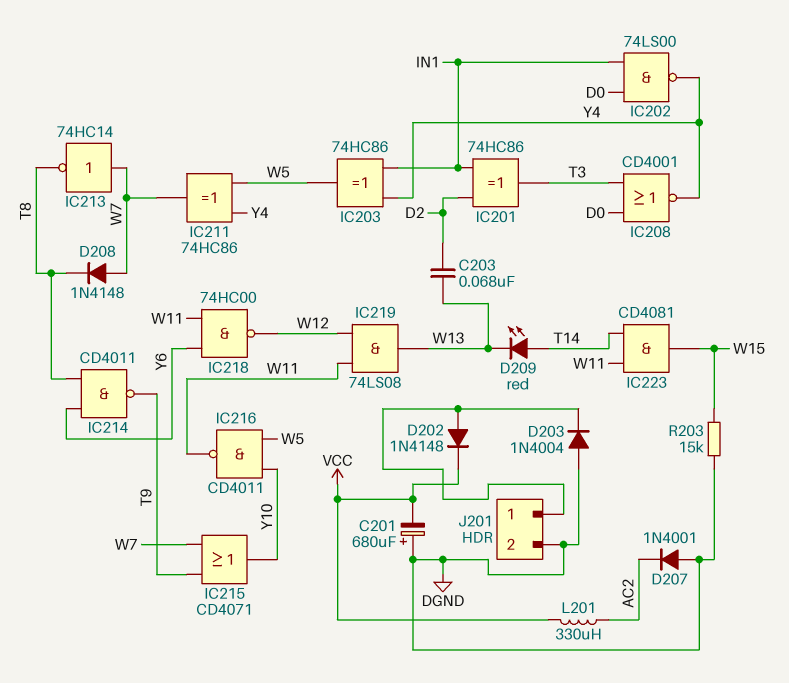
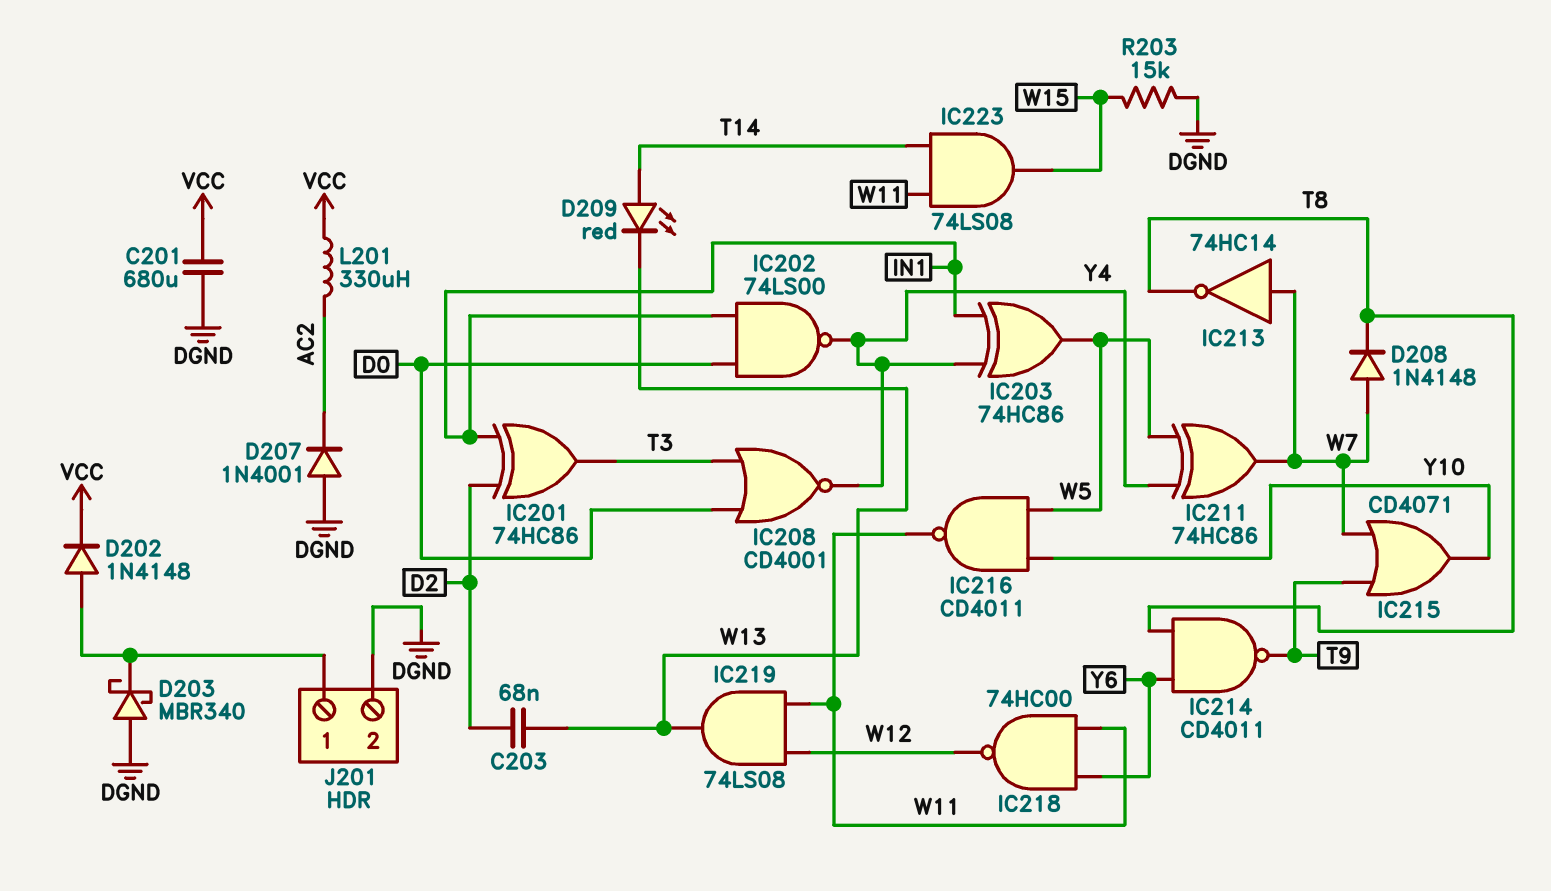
C201: 680uF (plus DGND, minus VCC) -> 680uF (DGND, VCC)
D203: diode 1N4004 (A DGND, K J201/1) -> schottky MBR340 (A DGND, K J201/1)
IC223: AND CD4081 (in T14, in W11, out W15) -> AND 74LS08 (in T14, in W11, out W15)

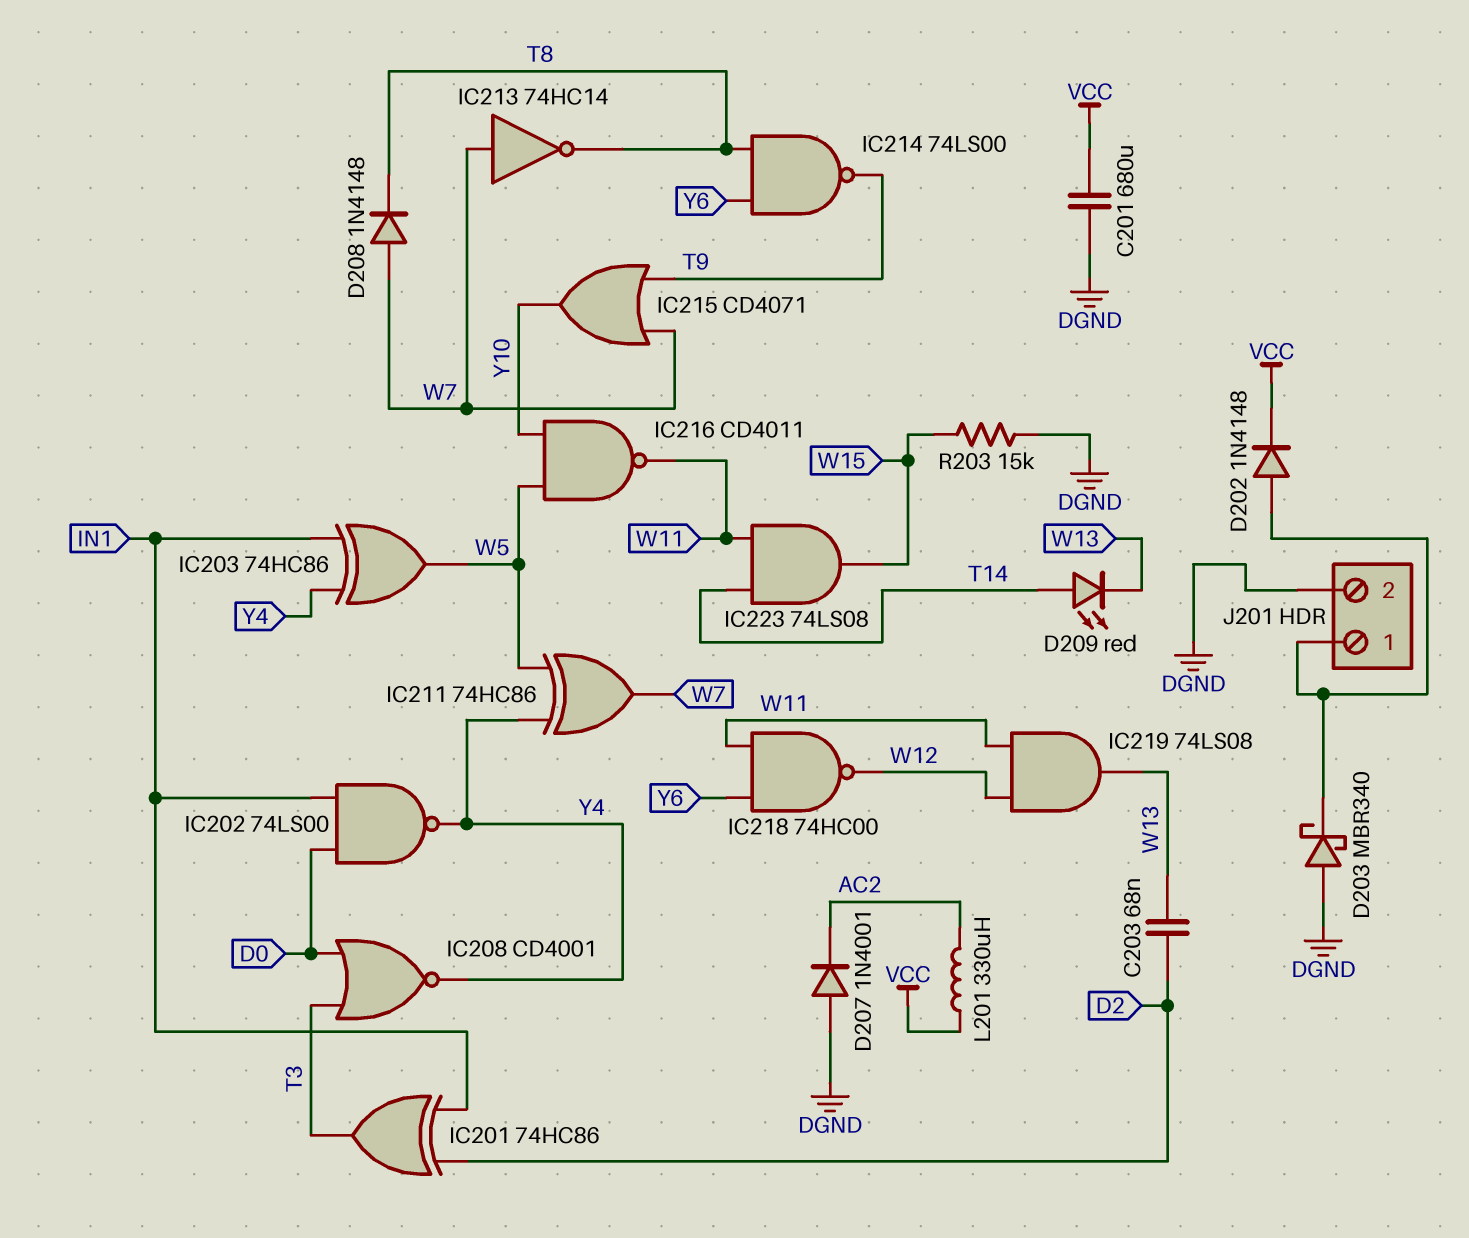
IC214: NAND CD4011 (in T8, in Y6, out T9) -> NAND 74LS00 (in T8, in Y6, out T9)

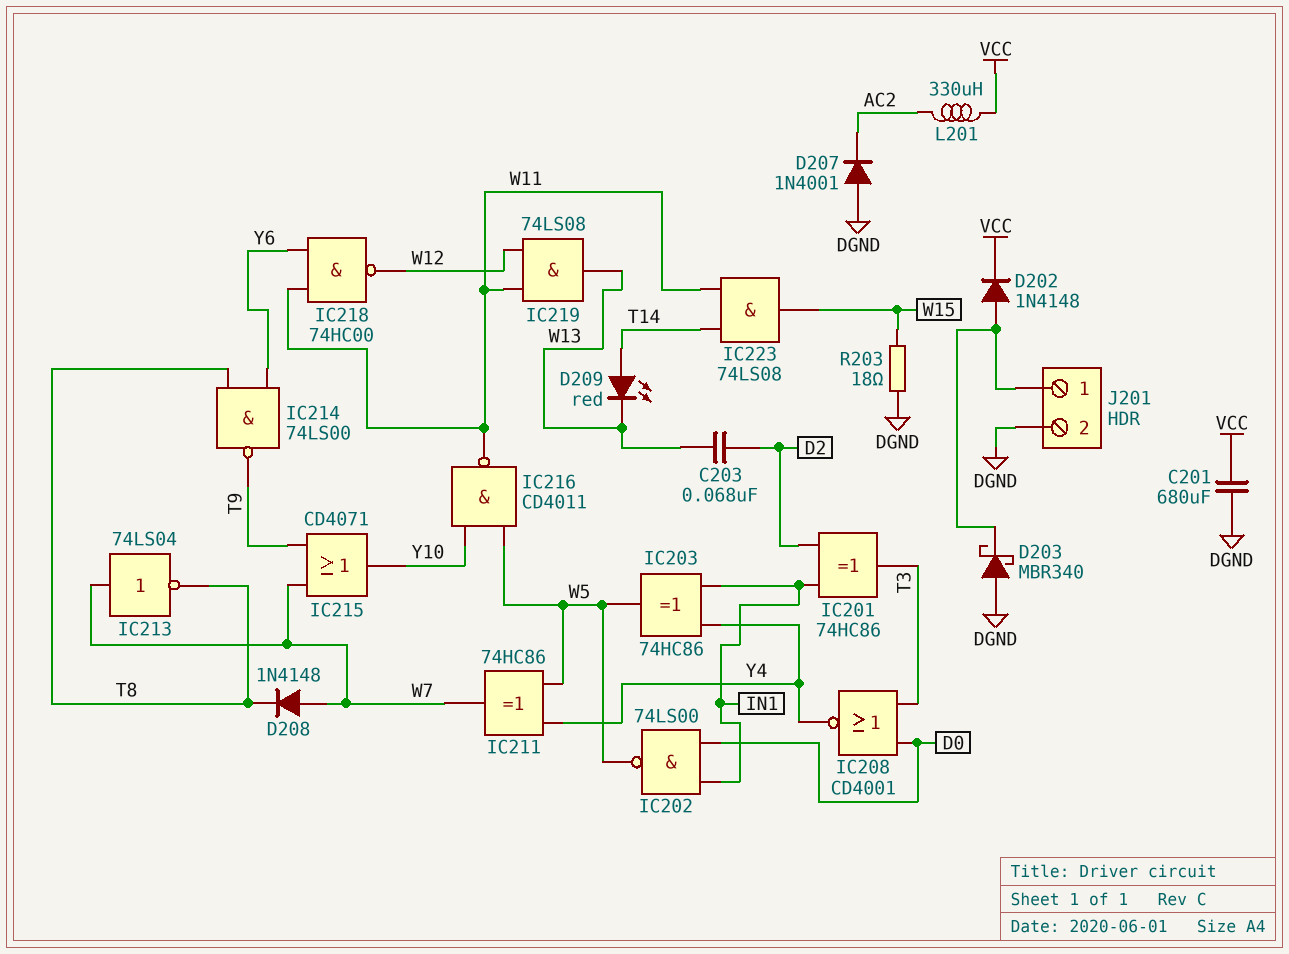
IC202: NAND 74LS00 (in D0, in IN1, out Y4) -> NAND 74LS00 (in D0, in IN1, out W5)
IC213: NOT 74HC14 (in W7, out T8) -> NOT 74LS04 (in W7, out T8)
R203: 15k (DGND, W15) -> 18 (DGND, W15)

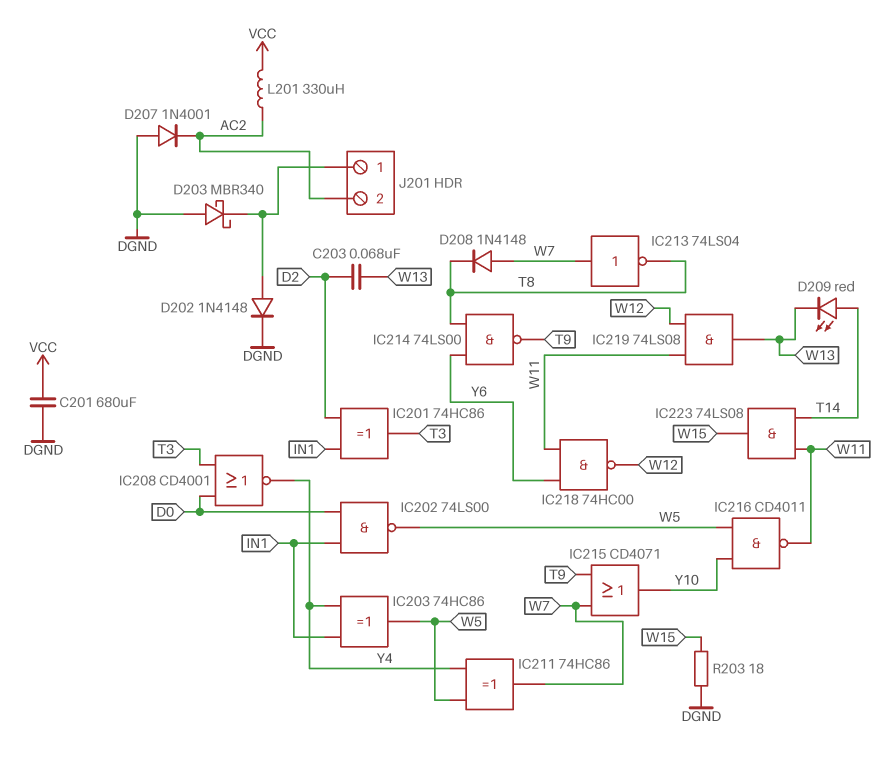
D202: diode 1N4148 (A J201/1, K VCC) -> diode 1N4148 (A J201/1, K DGND)
J201 pin 2: DGND -> AC2

